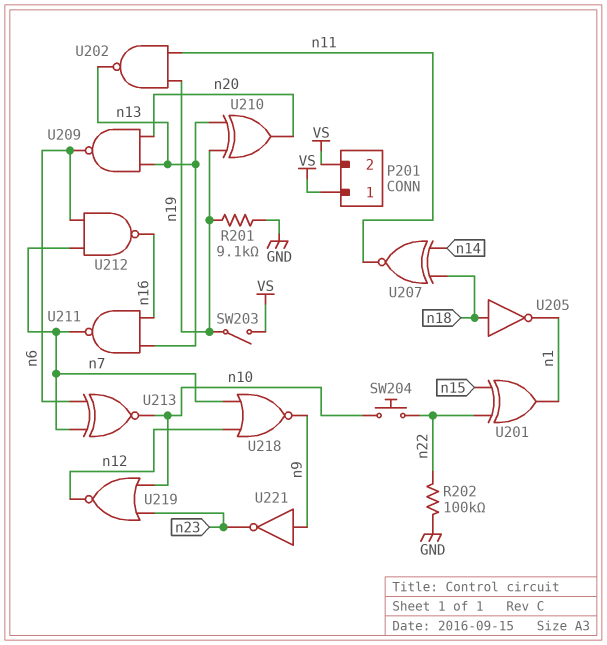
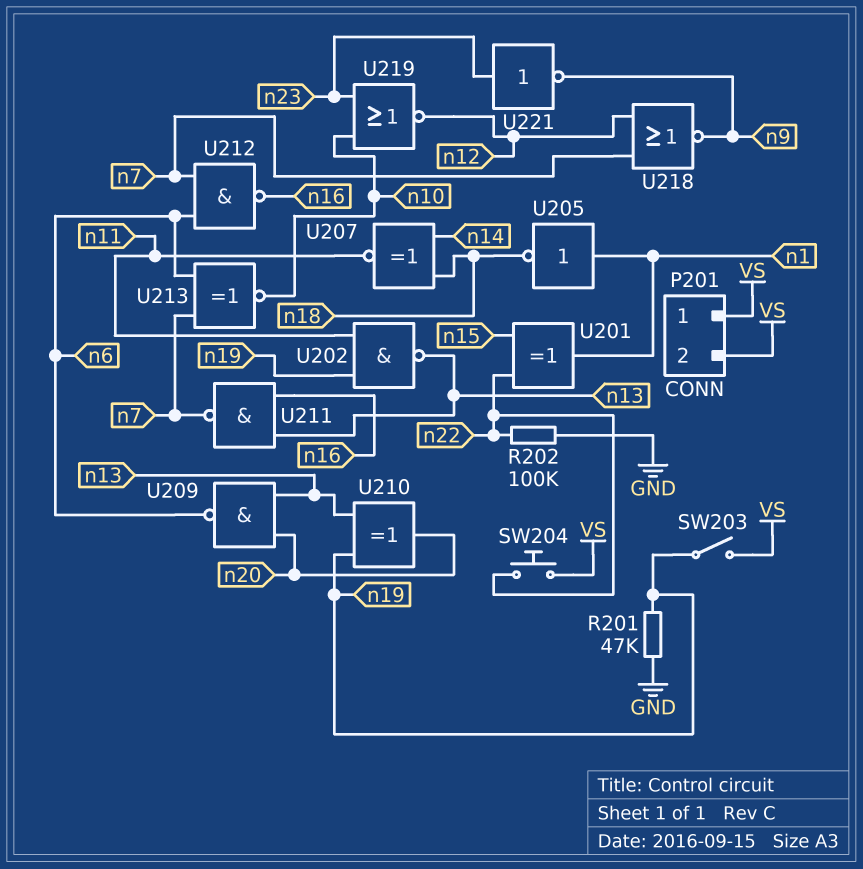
R201: 9.1k (GND, n19) -> 47k (GND, n19)
SW204: button (n10, n22) -> button (VS, n22)
U205: NOT (in n18, out n1) -> NOT (in n1, out n18)
U221: NOT (in n9, out n23) -> NOT (in n23, out n9)

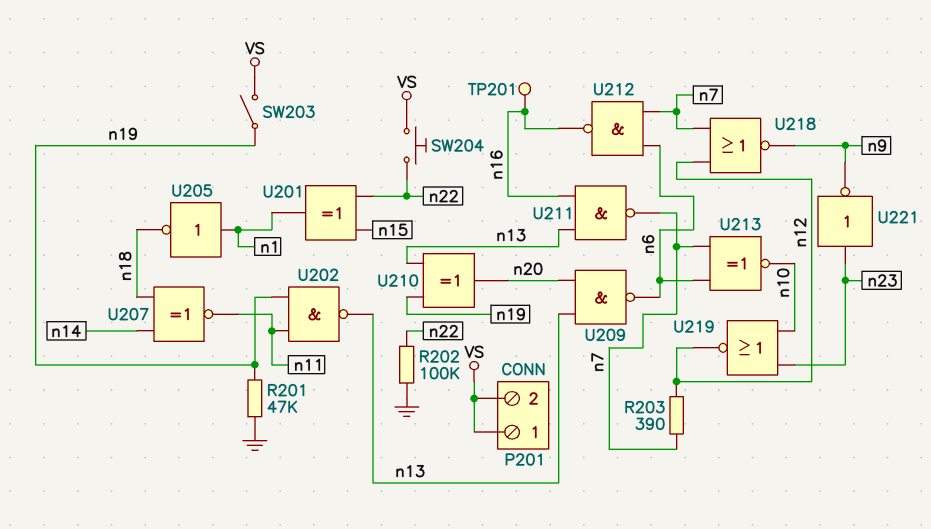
R203: none -> 390 (n7, n12)
TP201: none -> test point (n16)

